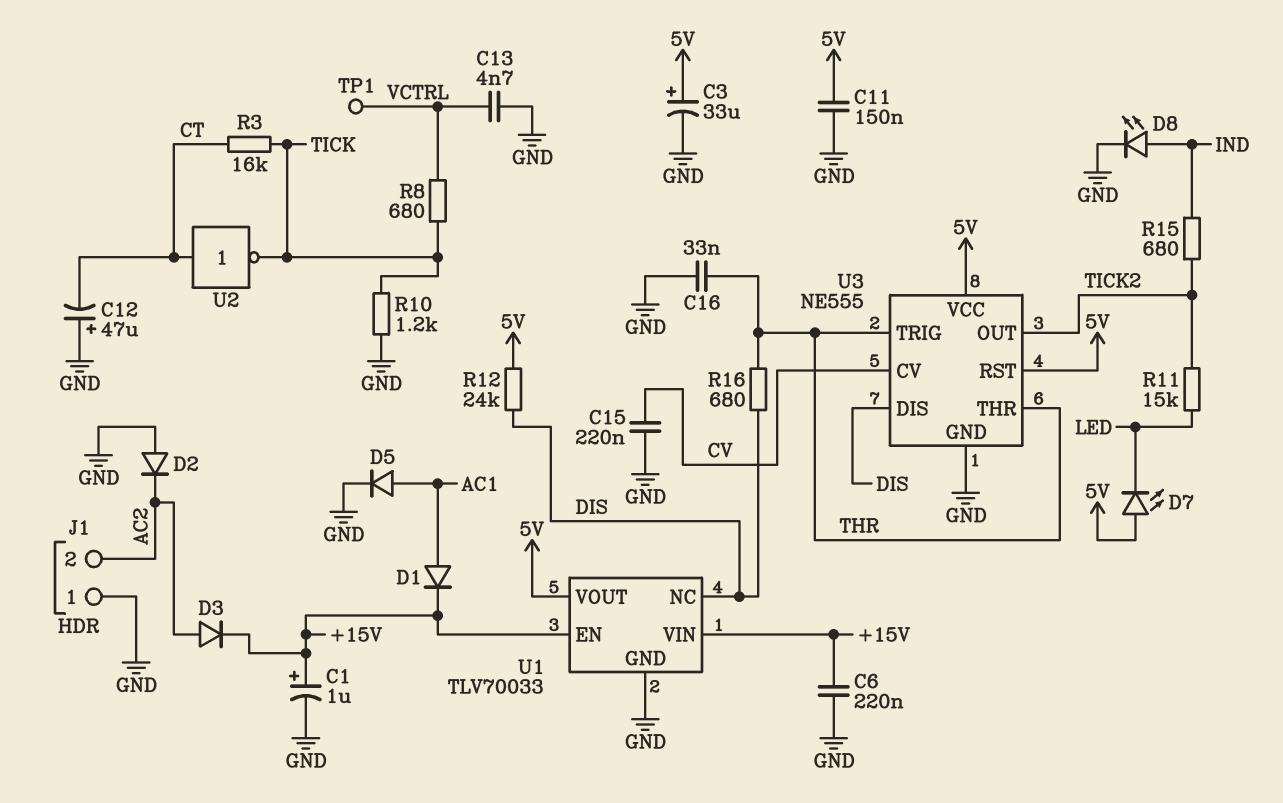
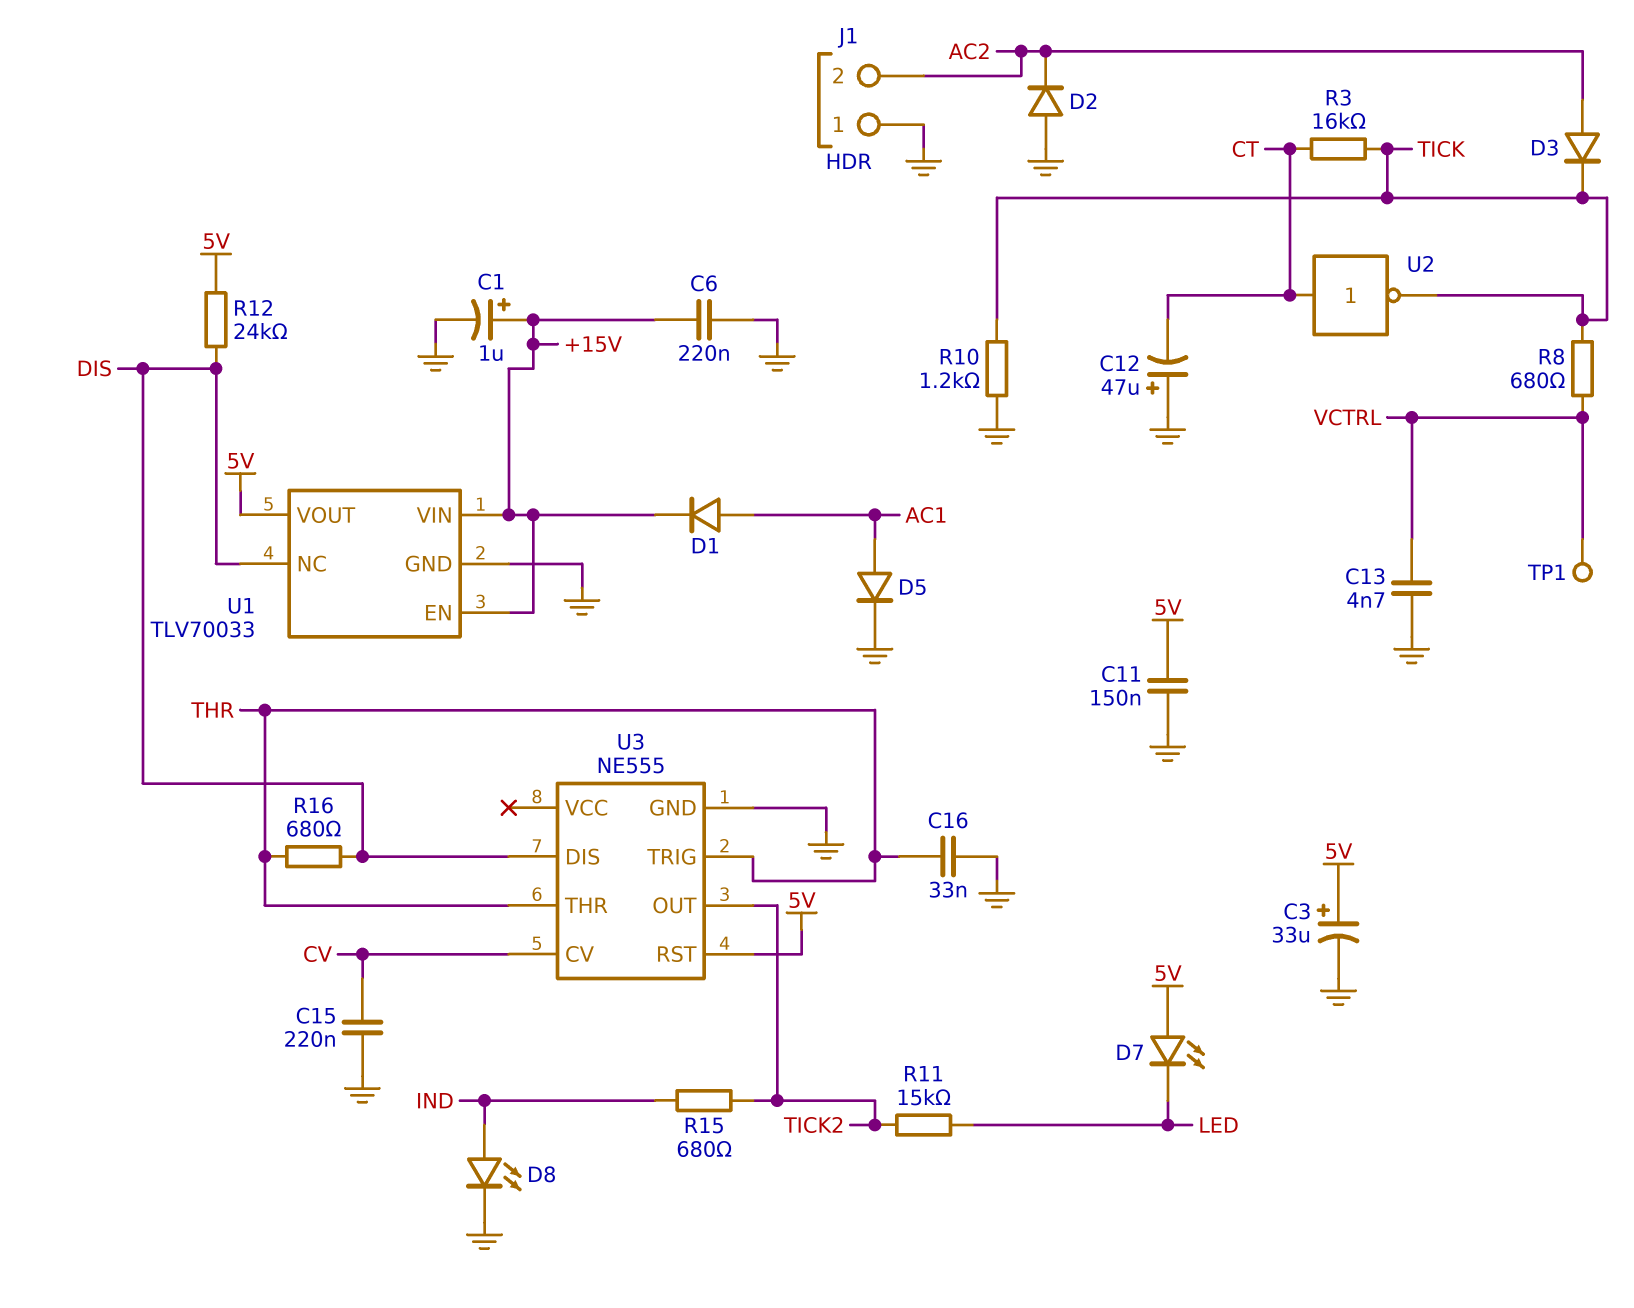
D3: diode (A AC2, K +15V) -> diode (A AC2, K TICK)
U3 pin VCC: 5V -> none

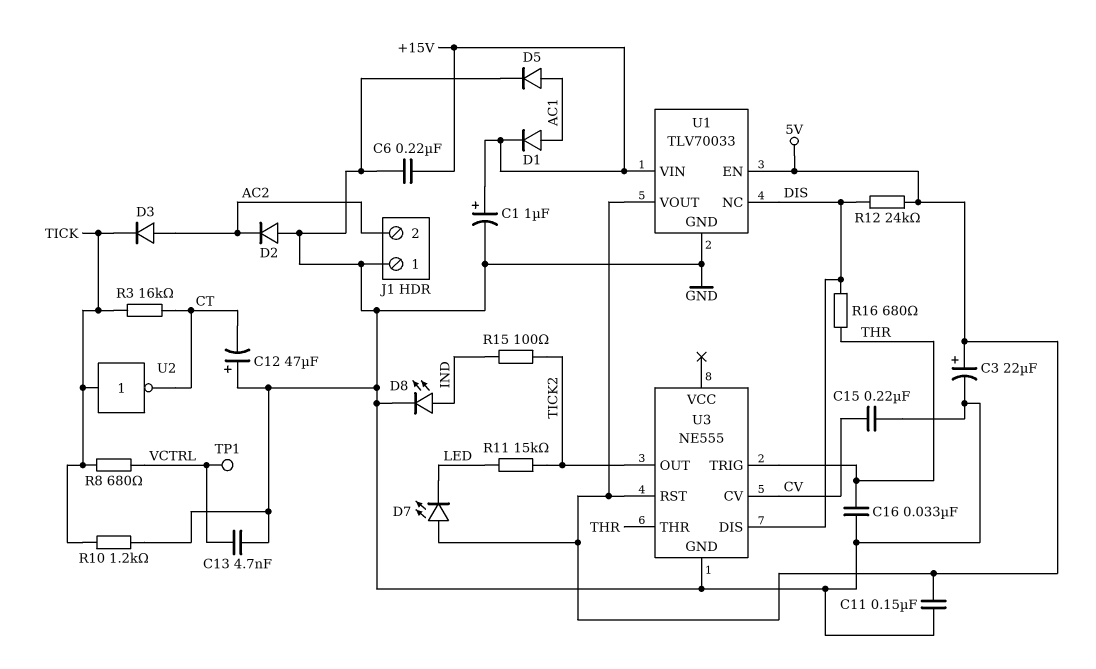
C3: 33uF (plus 5V, minus GND) -> 22uF (plus 5V, minus GND)
R15: 680 (IND, TICK2) -> 100 (IND, TICK2)
U1 pin EN: +15V -> 5V
U2: NOT (in CT, out TICK) -> NOT (in TICK, out CT)

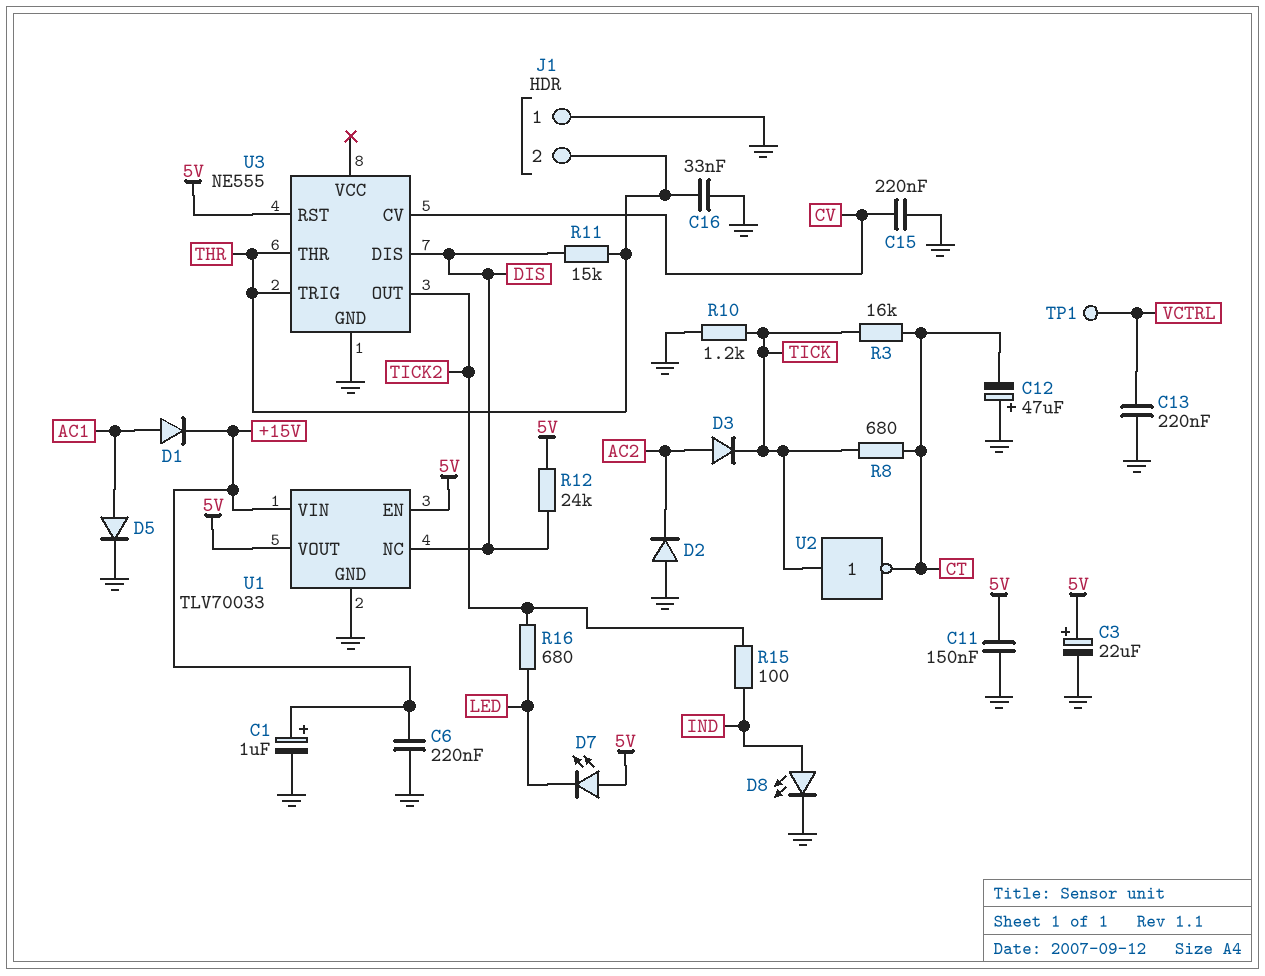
C13: 4.7nF (GND, VCTRL) -> 220nF (GND, VCTRL)
J1 pin 2: AC2 -> THR
R8: 680 (TICK, VCTRL) -> 680 (CT, TICK)
R11: 15k (LED, TICK2) -> 15k (DIS, THR)
R16: 680 (DIS, THR) -> 680 (LED, TICK2)

